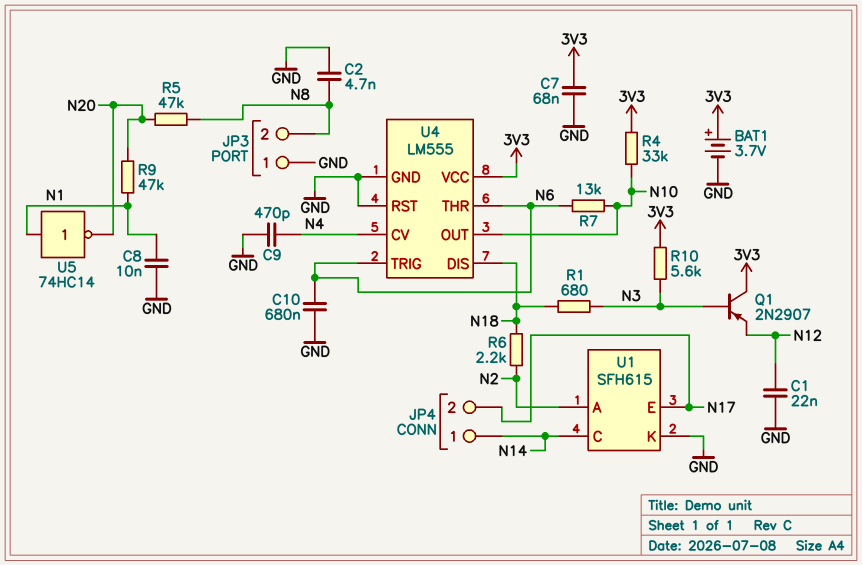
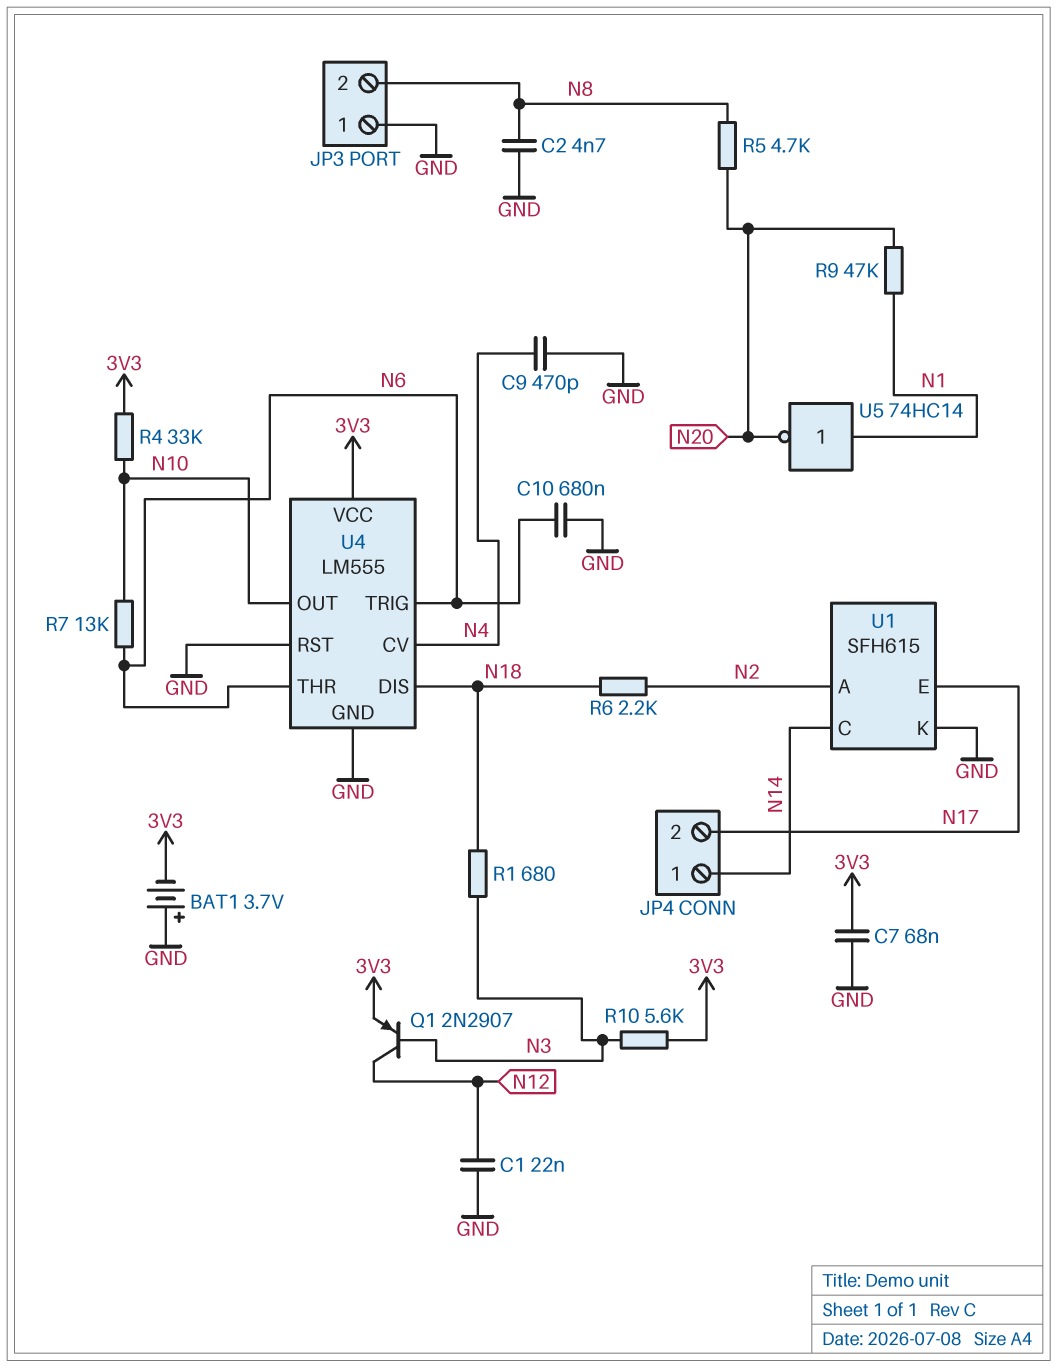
BAT1: 3.7V (plus 3V3, minus GND) -> 3.7V (plus GND, minus 3V3)
C8: 10nF (GND, N1) -> none
Q1: PNP 2N2907 (B N3, C 3V3, E N12) -> PNP 2N2907 (B N3, C N12, E 3V3)
R5: 47k (N8, N20) -> 4.7k (N8, N20)

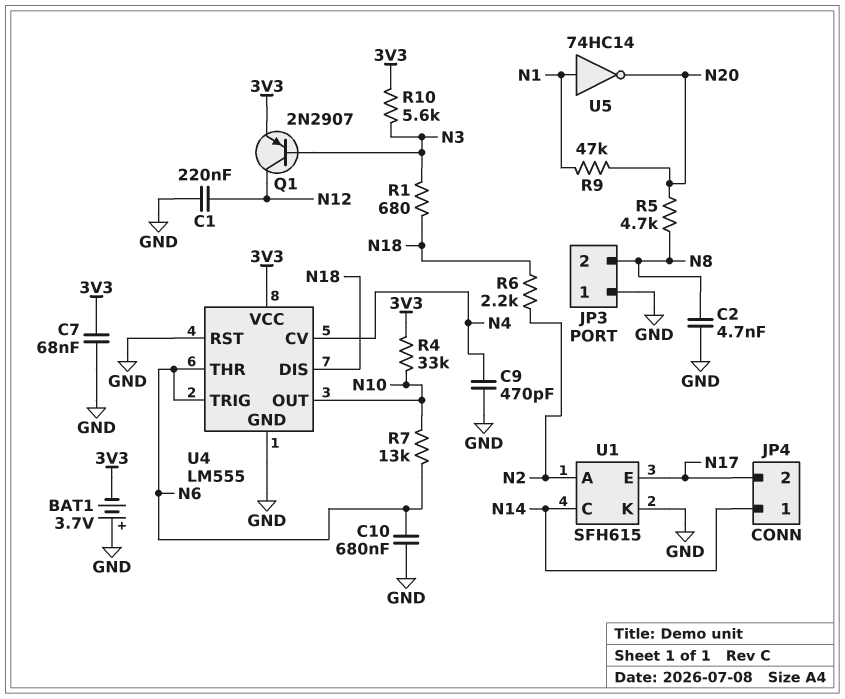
C1: 22nF (GND, N12) -> 220nF (GND, N12)

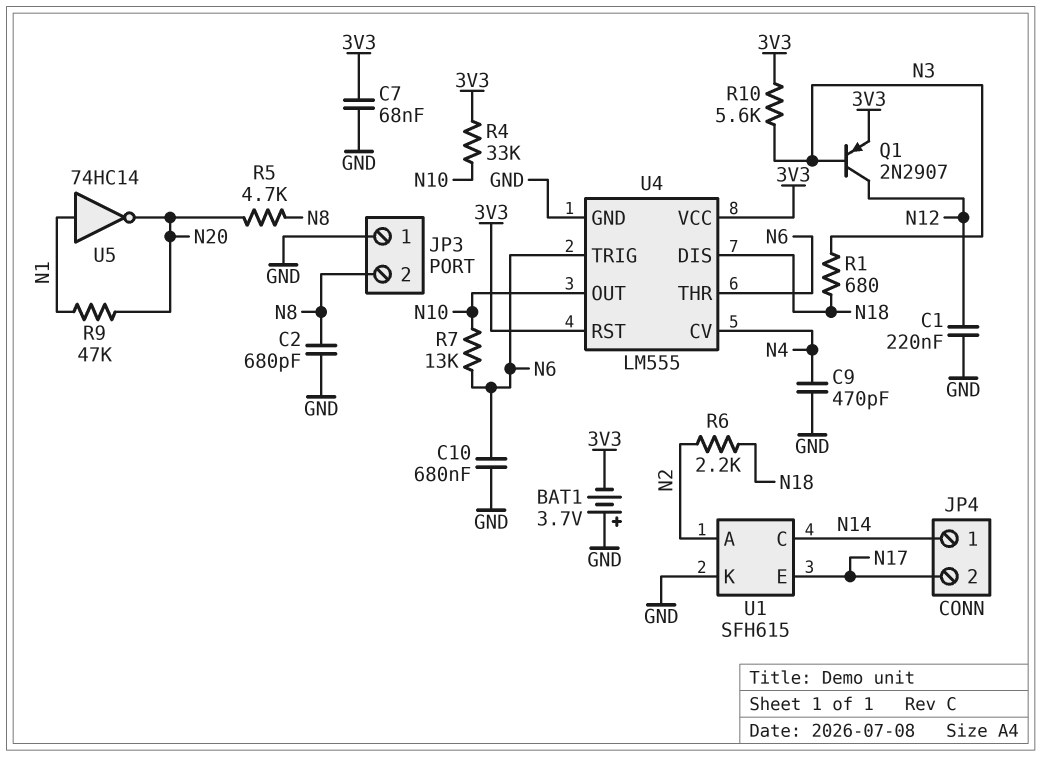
C2: 4.7nF (GND, N8) -> 680pF (GND, N8)
U4 pin RST: GND -> 3V3

